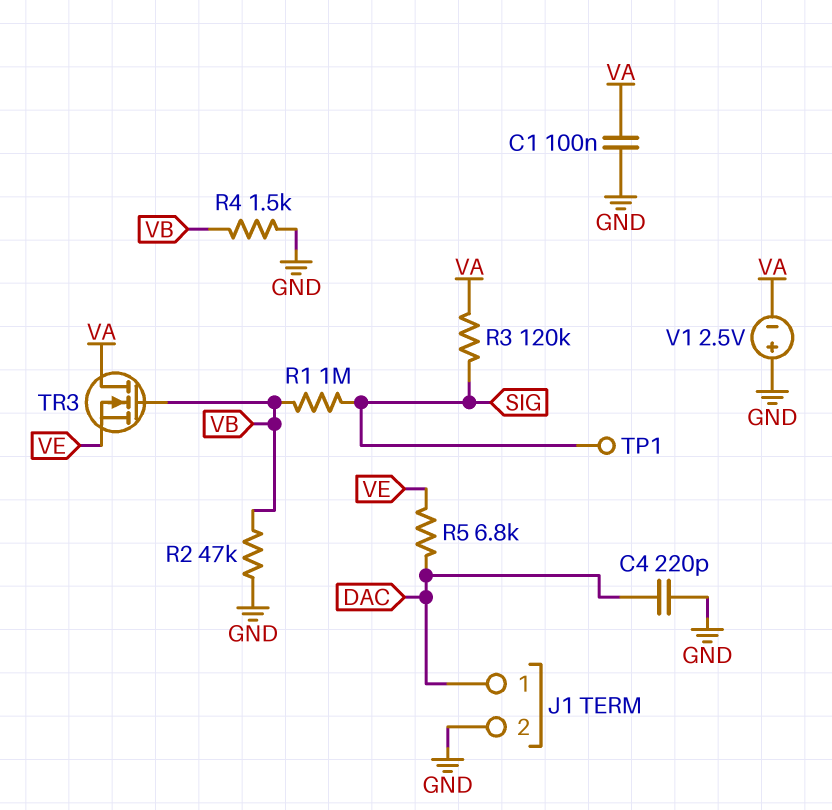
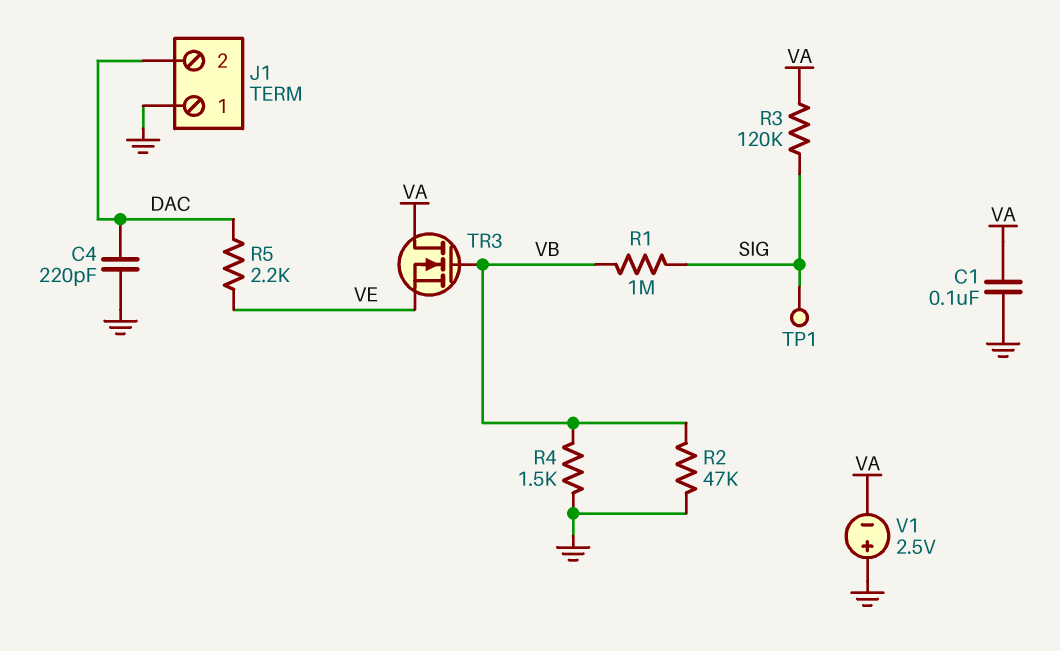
J1 pin 1: DAC -> GND
J1 pin 2: GND -> DAC
R5: 6.8k (DAC, VE) -> 2.2k (DAC, VE)

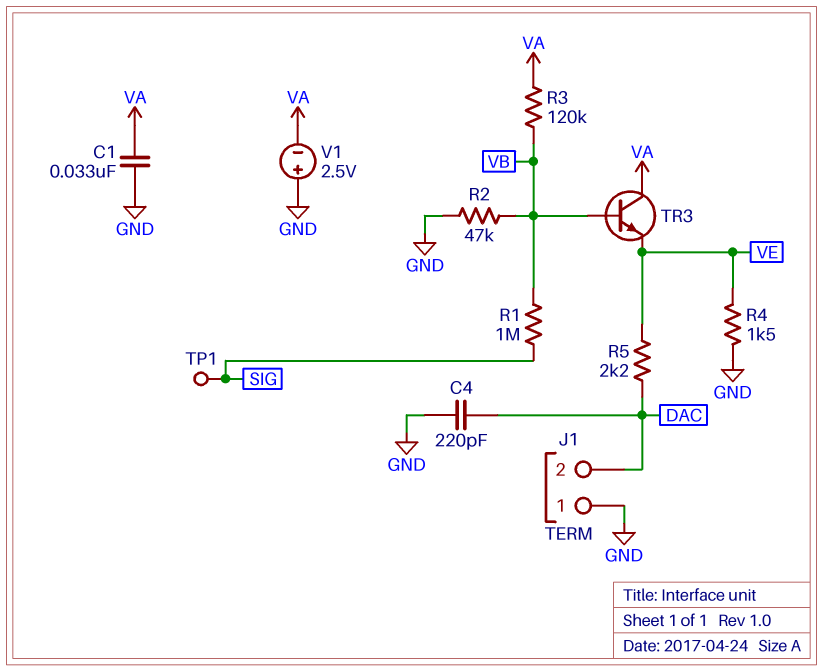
C1: 100nF (GND, VA) -> 33nF (GND, VA)
R3: 120k (SIG, VA) -> 120k (VA, VB)
R4: 1.5k (GND, VB) -> 1.5k (GND, VE)
TR3: NMOS (G VB, D VA, S VE) -> NPN (B VB, C VA, E VE)

